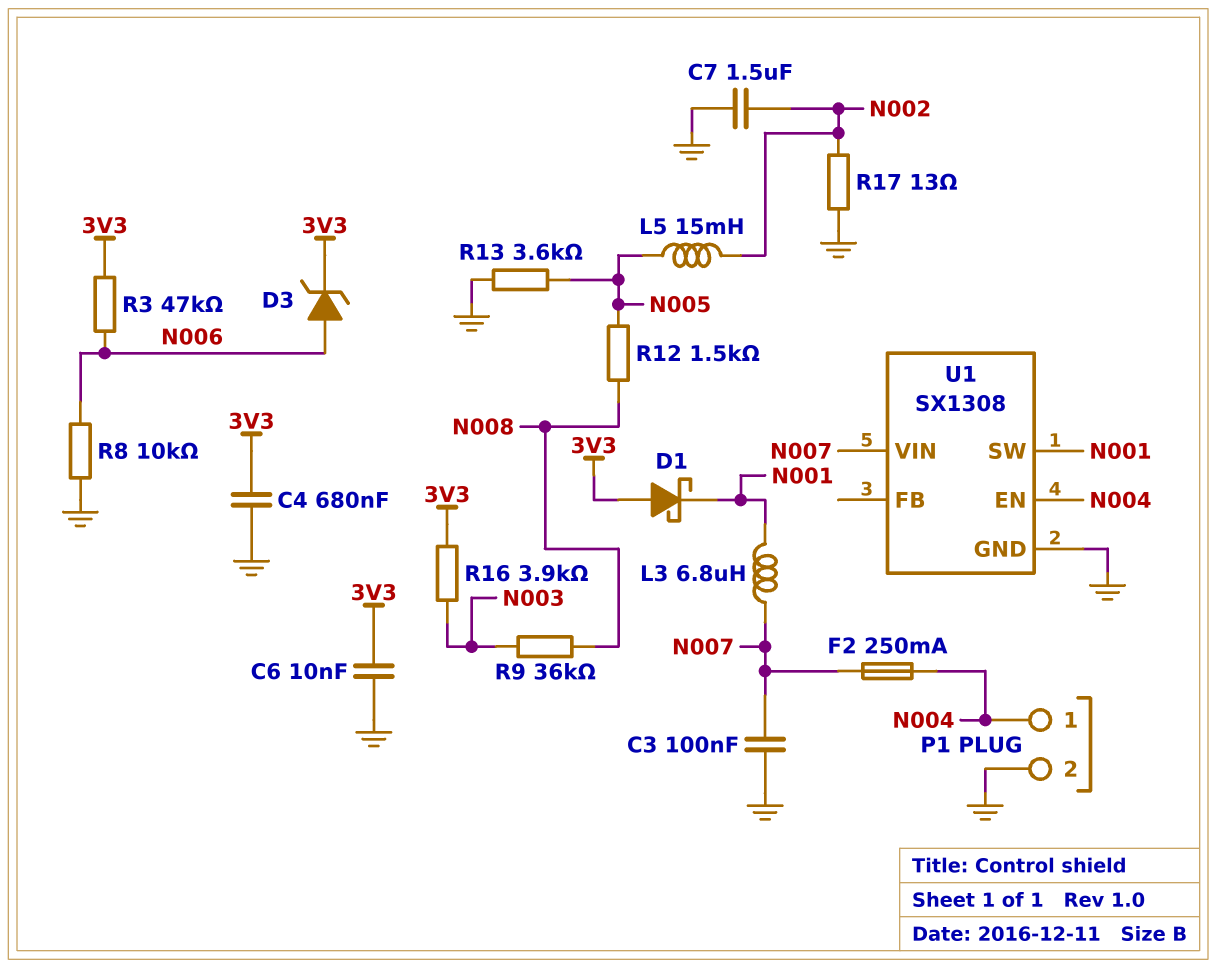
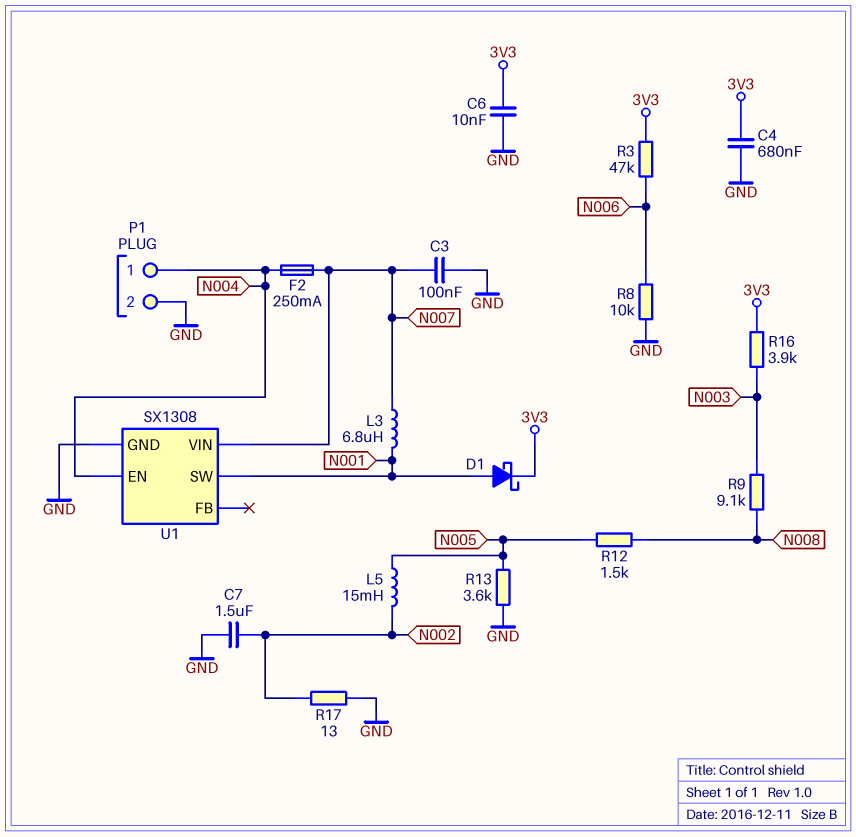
D1: schottky (A 3V3, K N001) -> schottky (A N001, K 3V3)
D3: zener (A N006, K 3V3) -> none
R9: 36k (N003, N008) -> 9.1k (N003, N008)

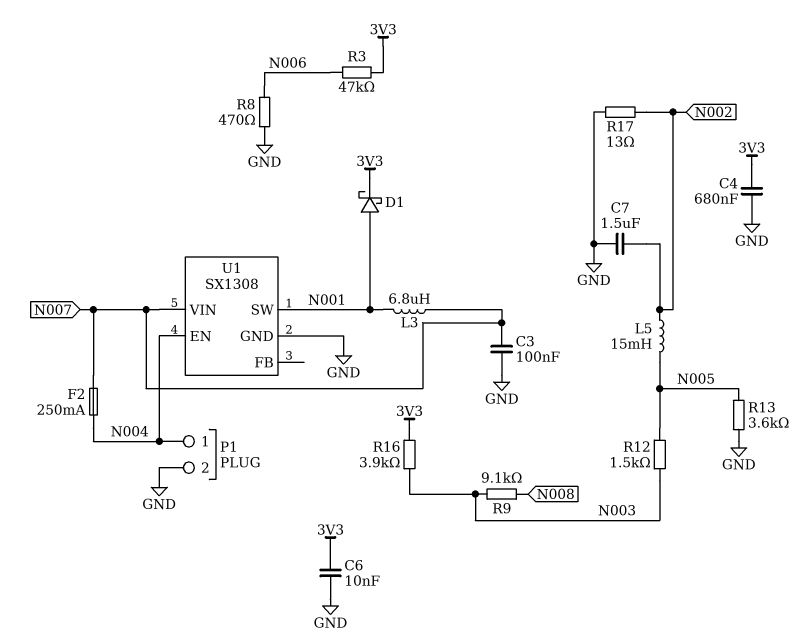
R8: 10k (GND, N006) -> 470 (GND, N006)
R12: 1.5k (N005, N008) -> 1.5k (N003, N005)

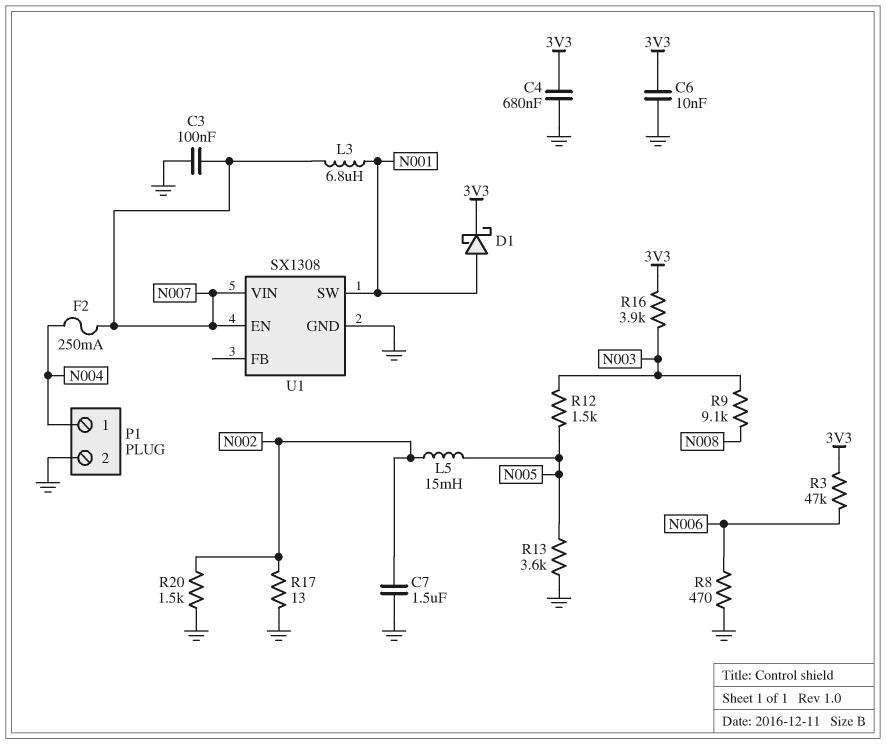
R20: none -> 1.5k (GND, N002)
U1 pin EN: N004 -> N007

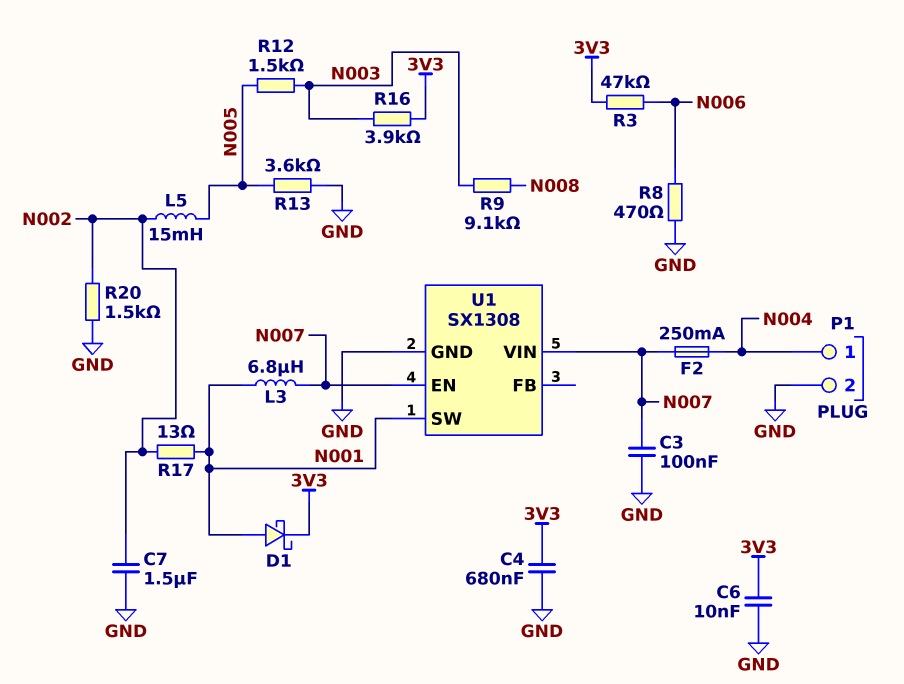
R17: 13 (GND, N002) -> 13 (N001, N002)

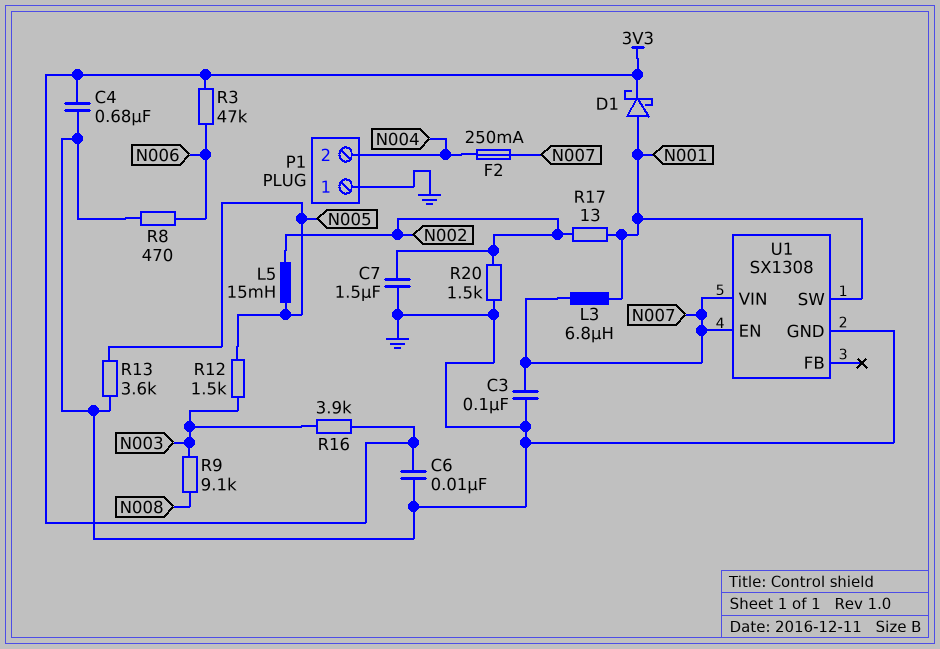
P1 pin 1: N004 -> GND
P1 pin 2: GND -> N004

